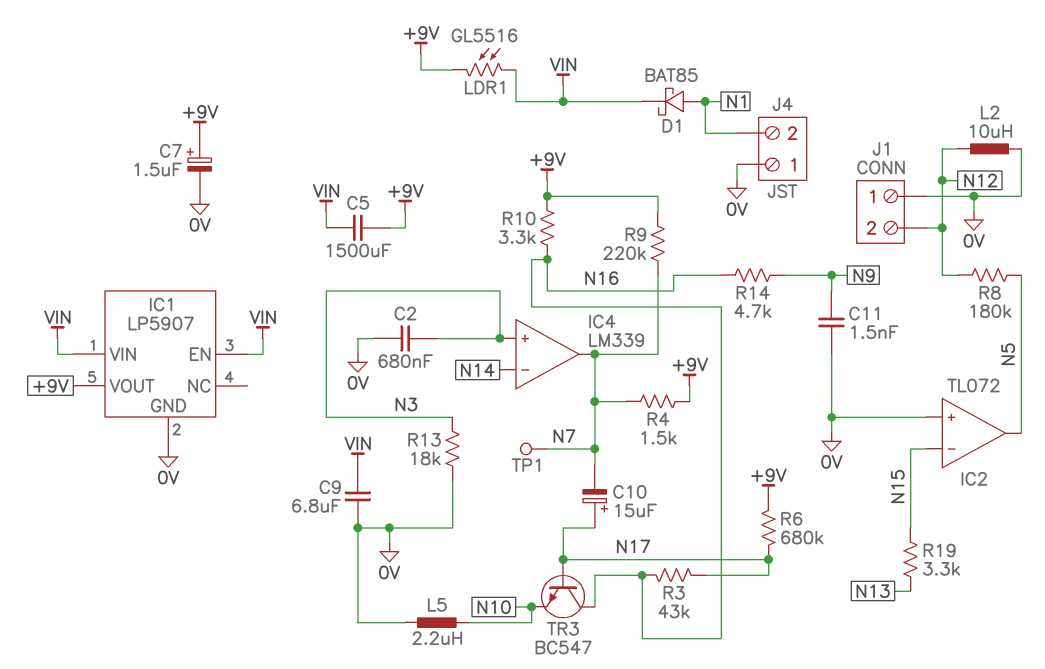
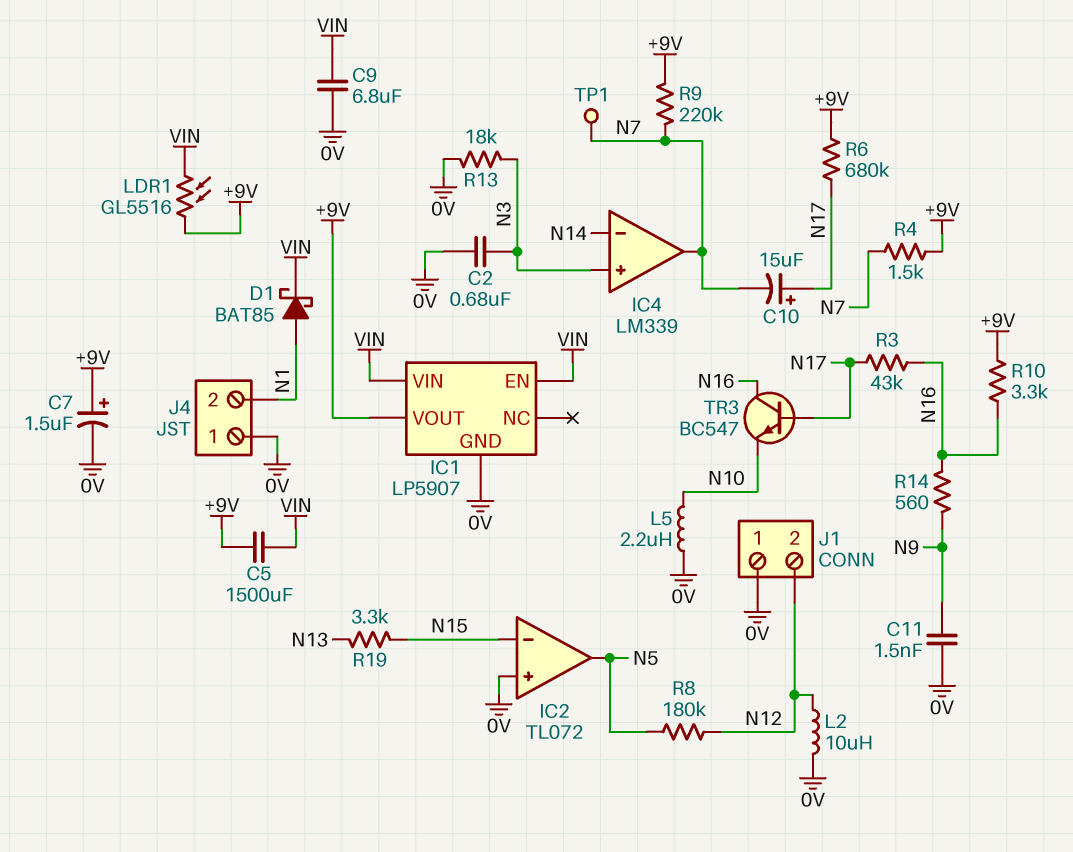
R14: 4.7k (N9, N16) -> 560 (N9, N16)

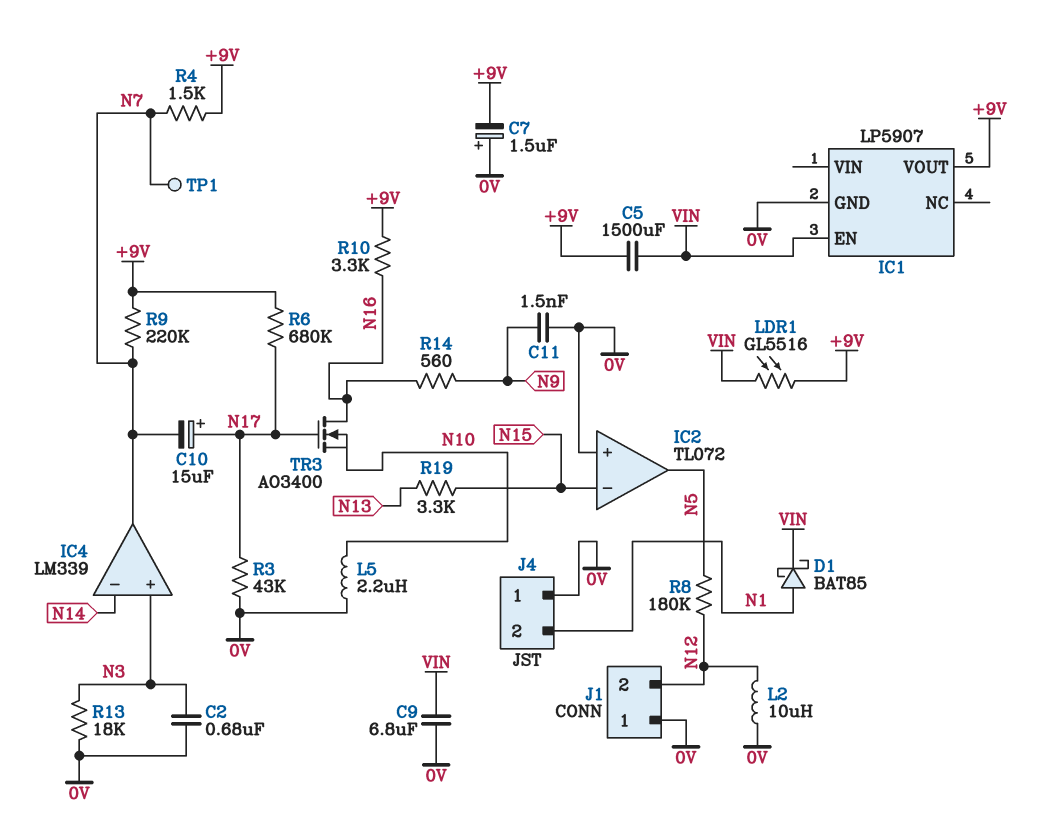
C7: 1.5uF (plus +9V, minus 0V) -> 1.5uF (plus 0V, minus +9V)
IC1 pin VIN: VIN -> none
R3: 43k (N16, N17) -> 43k (0V, N17)
TR3: NPN BC547 (B N17, C N16, E N10) -> NMOS AO3400 (G N17, D N16, S N10)

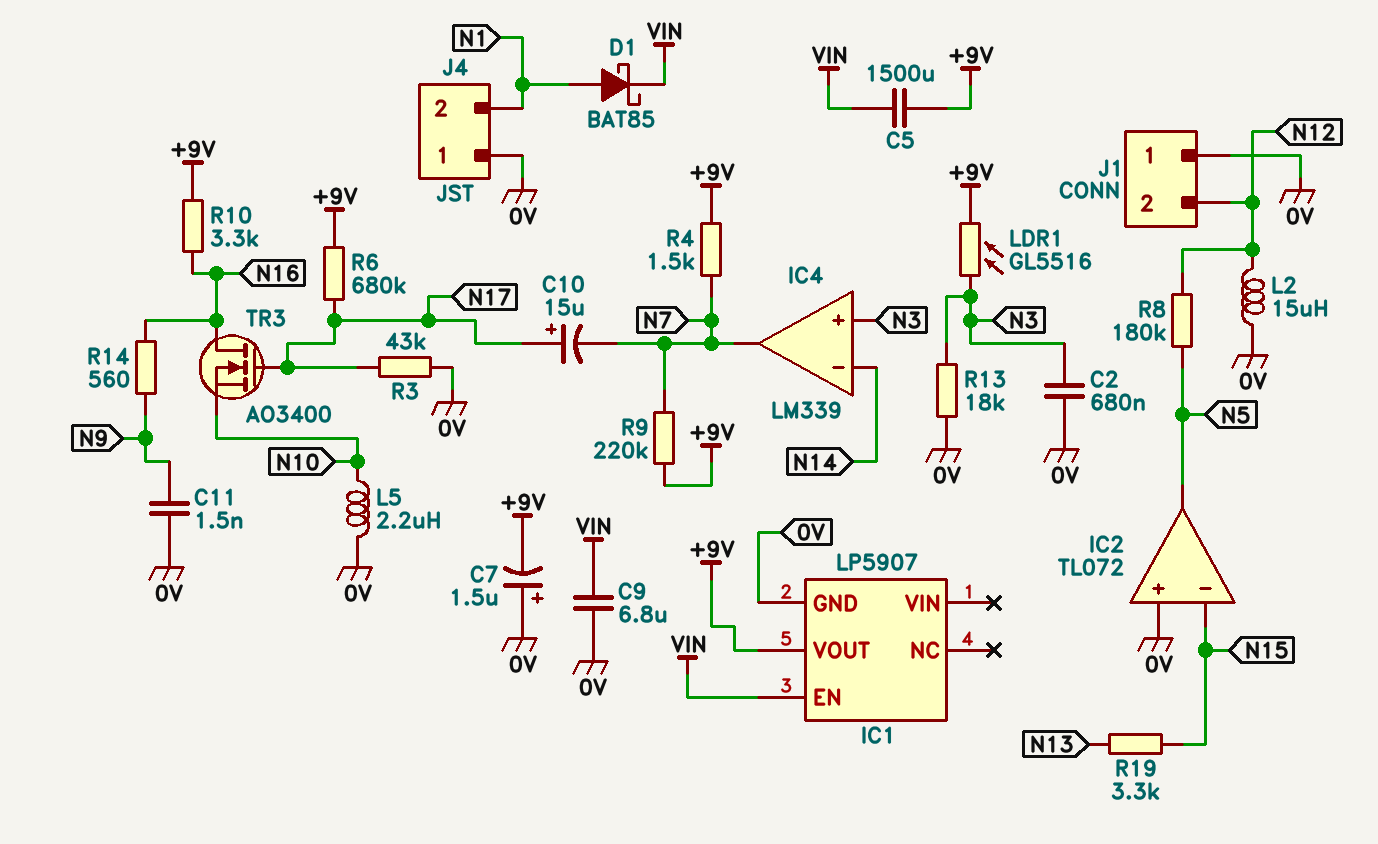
L2: 10uH (0V, N12) -> 15uH (0V, N12)
LDR1: GL5516 (+9V, VIN) -> GL5516 (+9V, N3)
TP1: test point (N7) -> none

